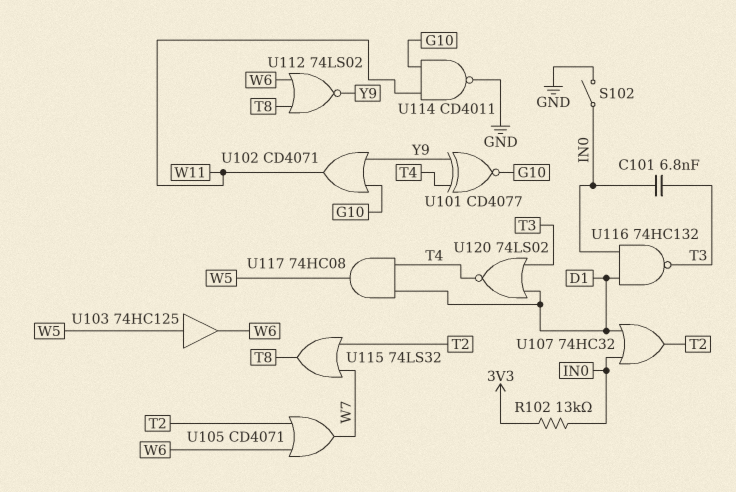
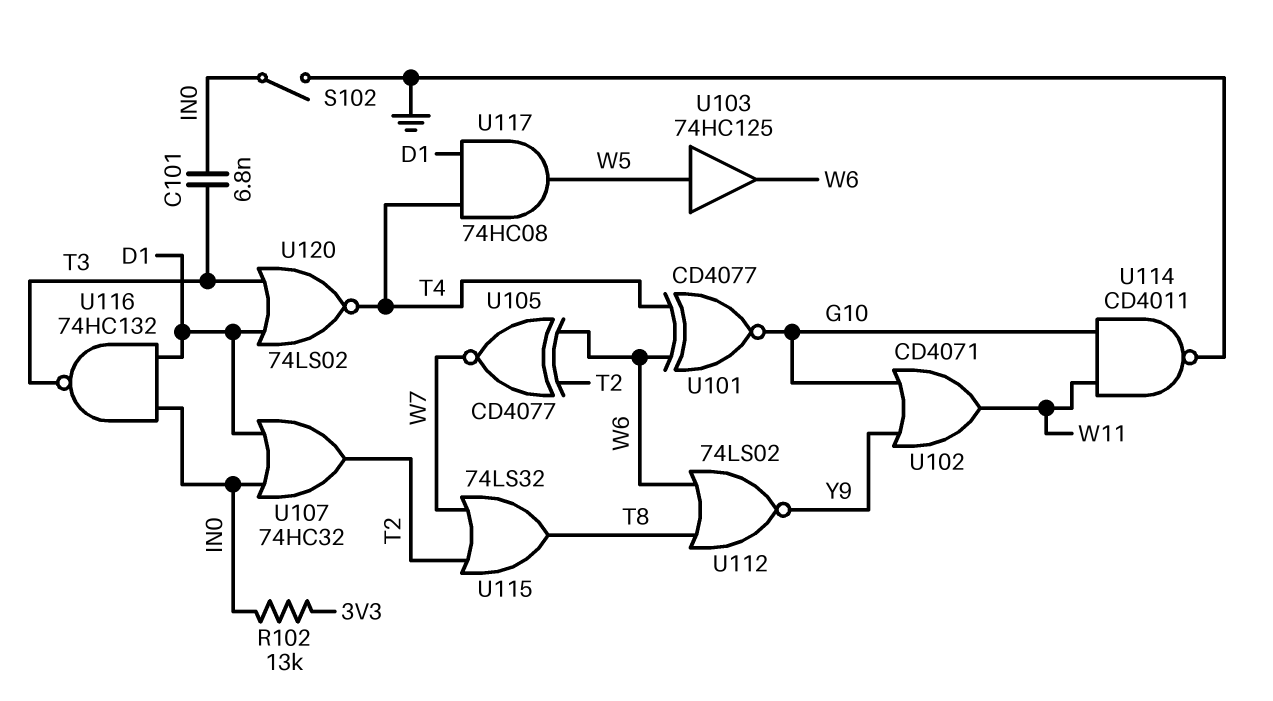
U101: XNOR CD4077 (in T4, in Y9, out G10) -> XNOR CD4077 (in T4, in W6, out G10)
U105: OR CD4071 (in T2, in W6, out W7) -> XNOR CD4077 (in T2, in W6, out W7)

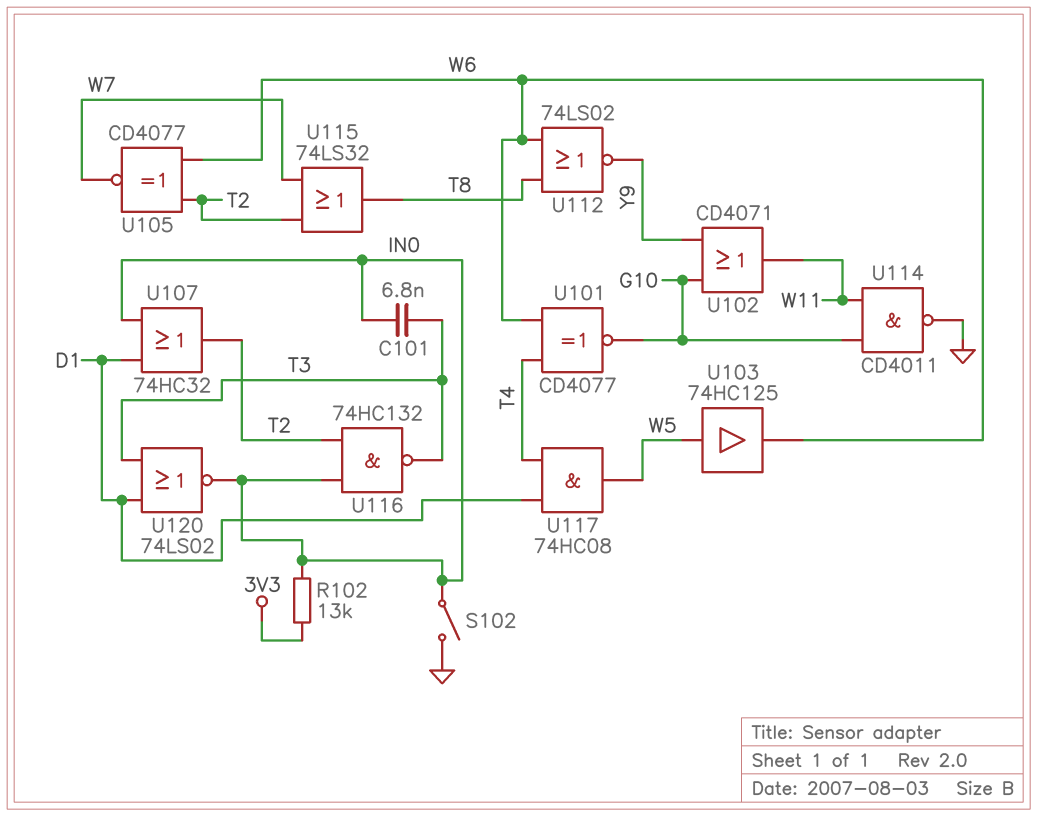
U116: NAND 74HC132 (in D1, in IN0, out T3) -> NAND 74HC132 (in IN0, in T2, out T3)
U120: NOR 74LS02 (in D1, in T3, out T4) -> NOR 74LS02 (in D1, in T3, out IN0)

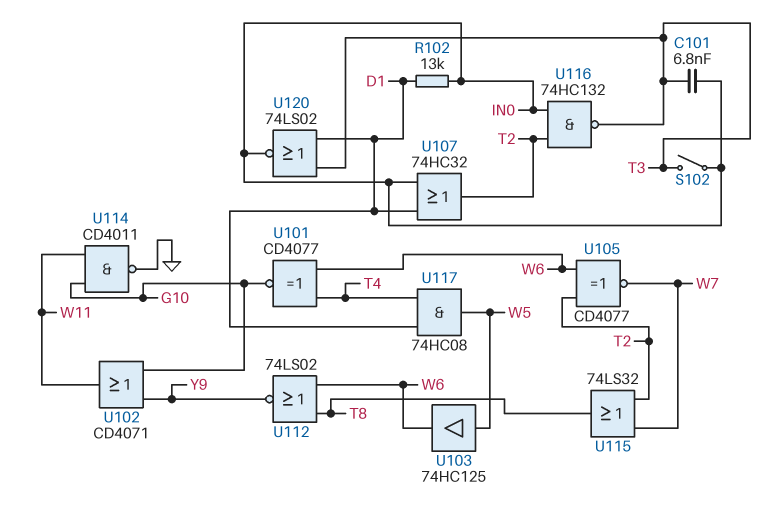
R102: 13k (3V3, IN0) -> 13k (D1, IN0)
S102: switch (GND, IN0) -> switch (IN0, T3)

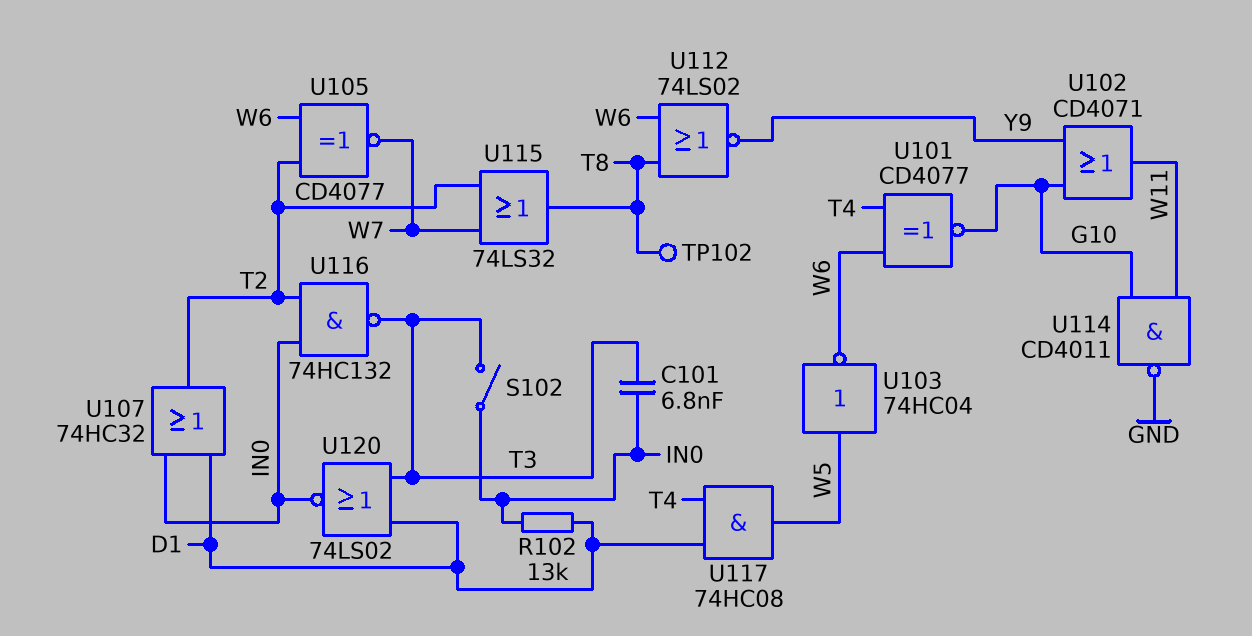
TP102: none -> test point (T8)
U103: buffer 74HC125 (in W5, out W6) -> NOT 74HC04 (in W5, out W6)

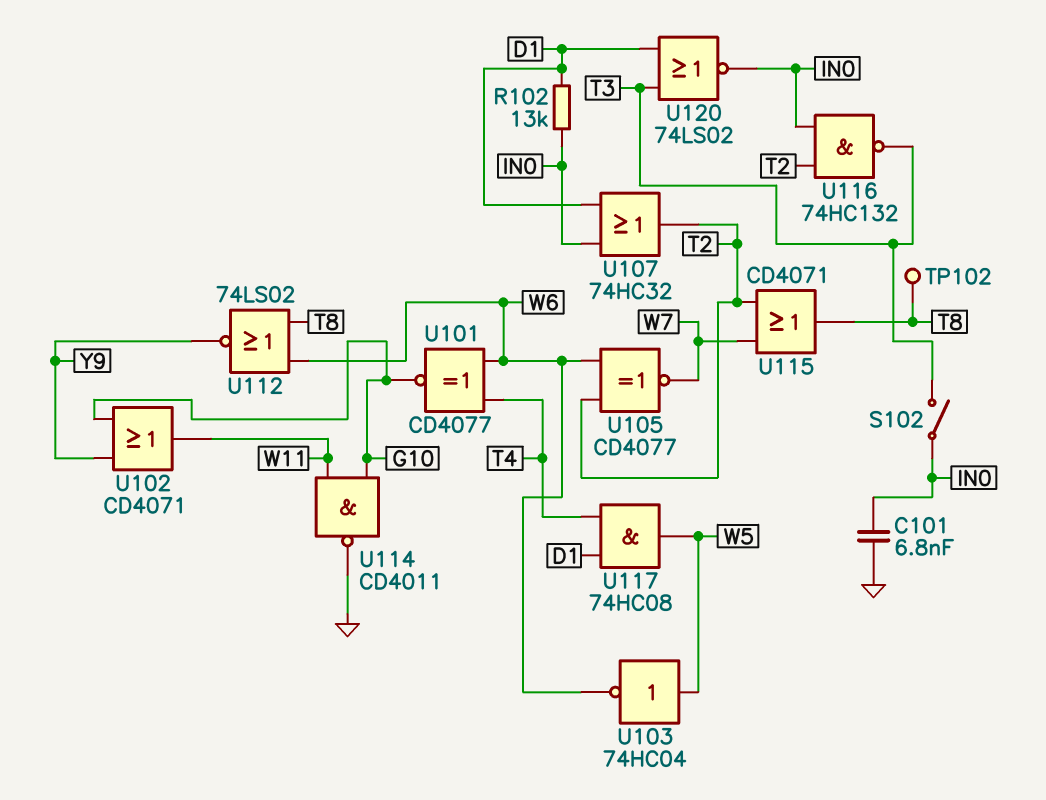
C101: 6.8nF (IN0, T3) -> 6.8nF (GND, IN0)
U115: OR 74LS32 (in T2, in W7, out T8) -> OR CD4071 (in T2, in W7, out T8)

